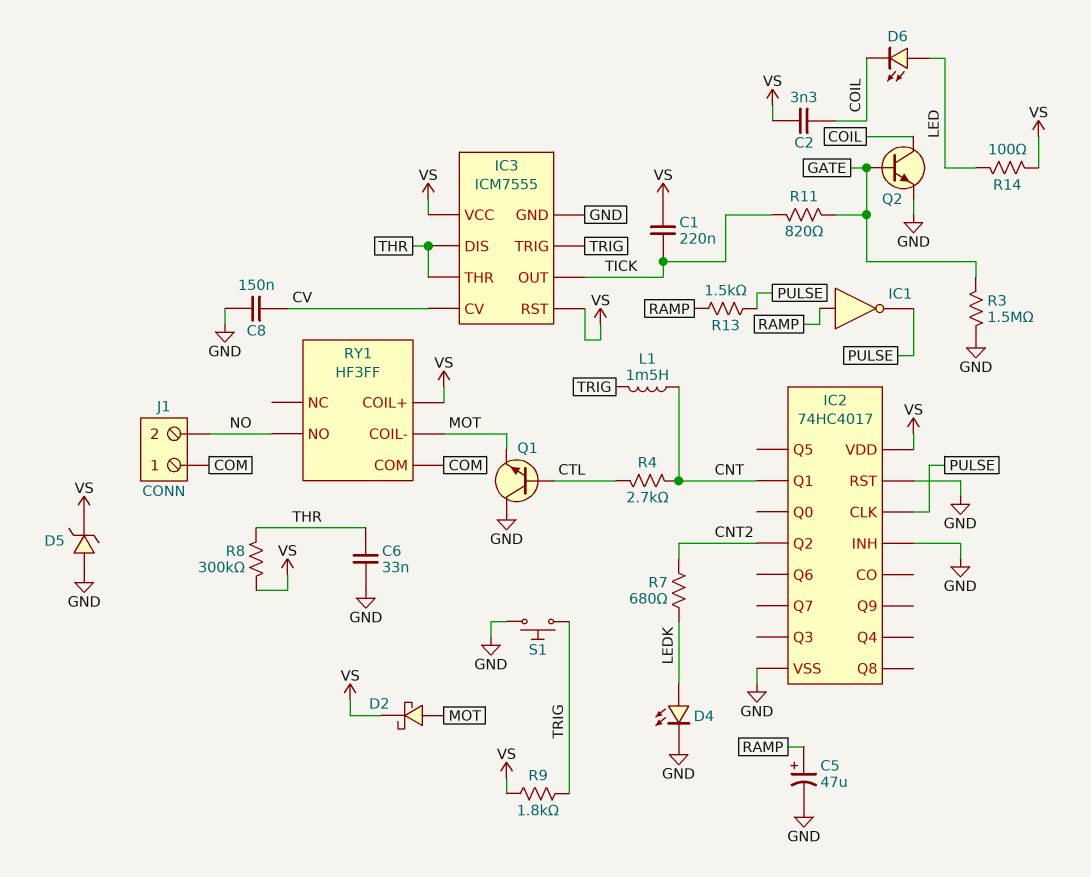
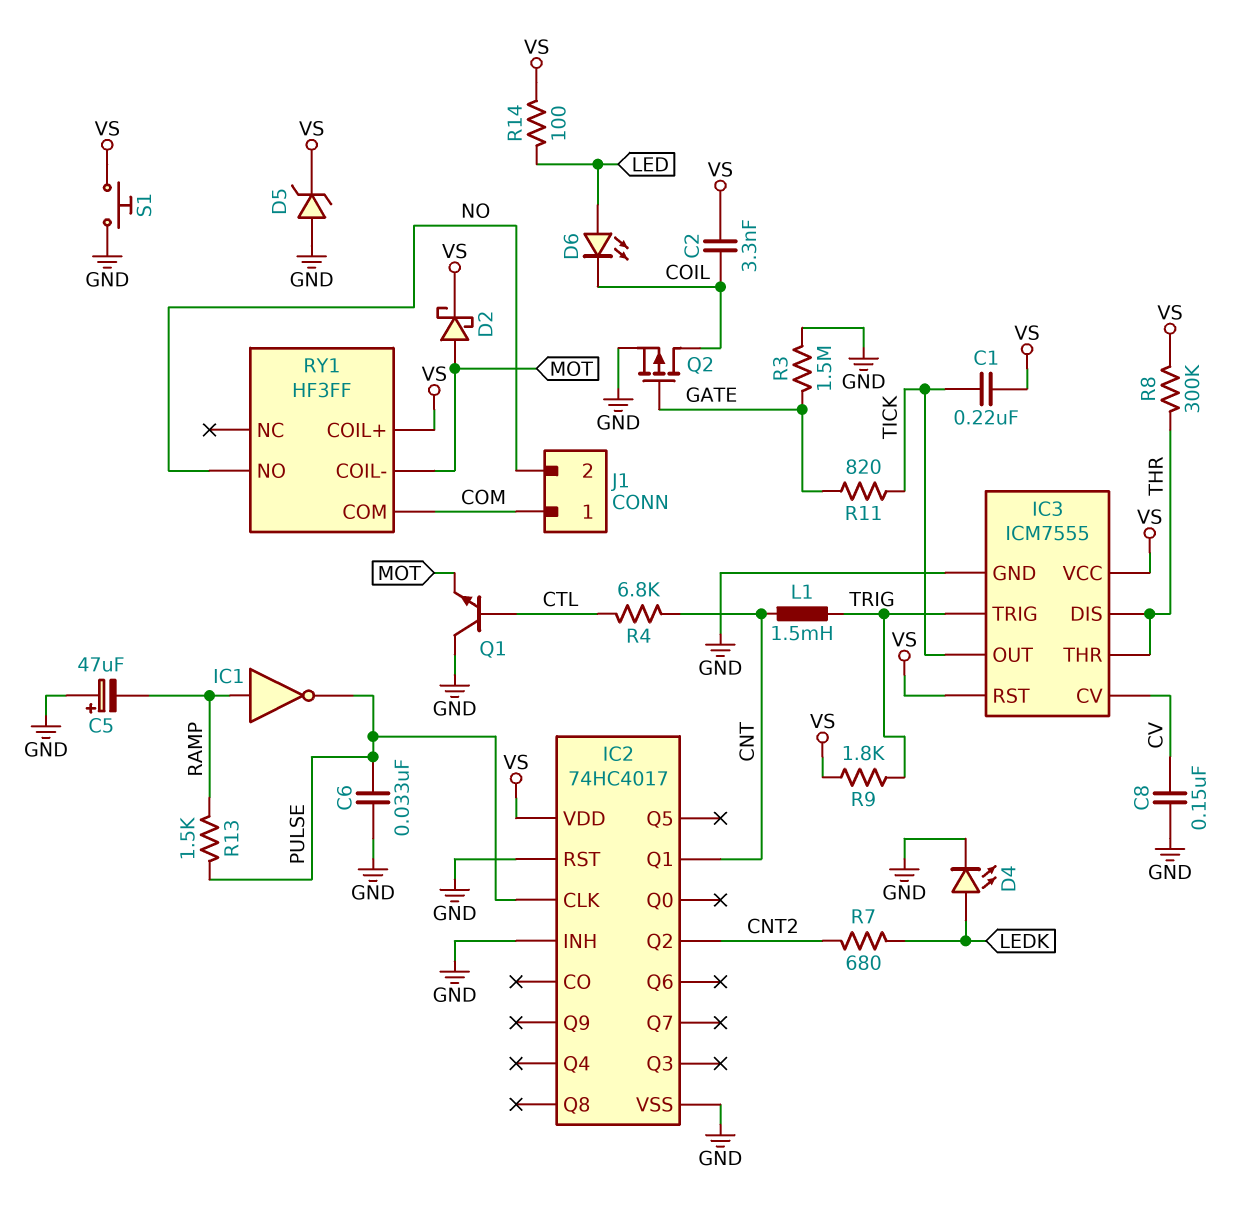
C5: 47uF (plus RAMP, minus GND) -> 47uF (plus GND, minus RAMP)
C6: 33nF (GND, THR) -> 33nF (GND, PULSE)
Q2: NPN (B GATE, C COIL, E GND) -> PMOS (G GATE, D COIL, S GND)
R4: 2.7k (CNT, CTL) -> 6.8k (CNT, CTL)
S1: button (GND, TRIG) -> button (GND, VS)

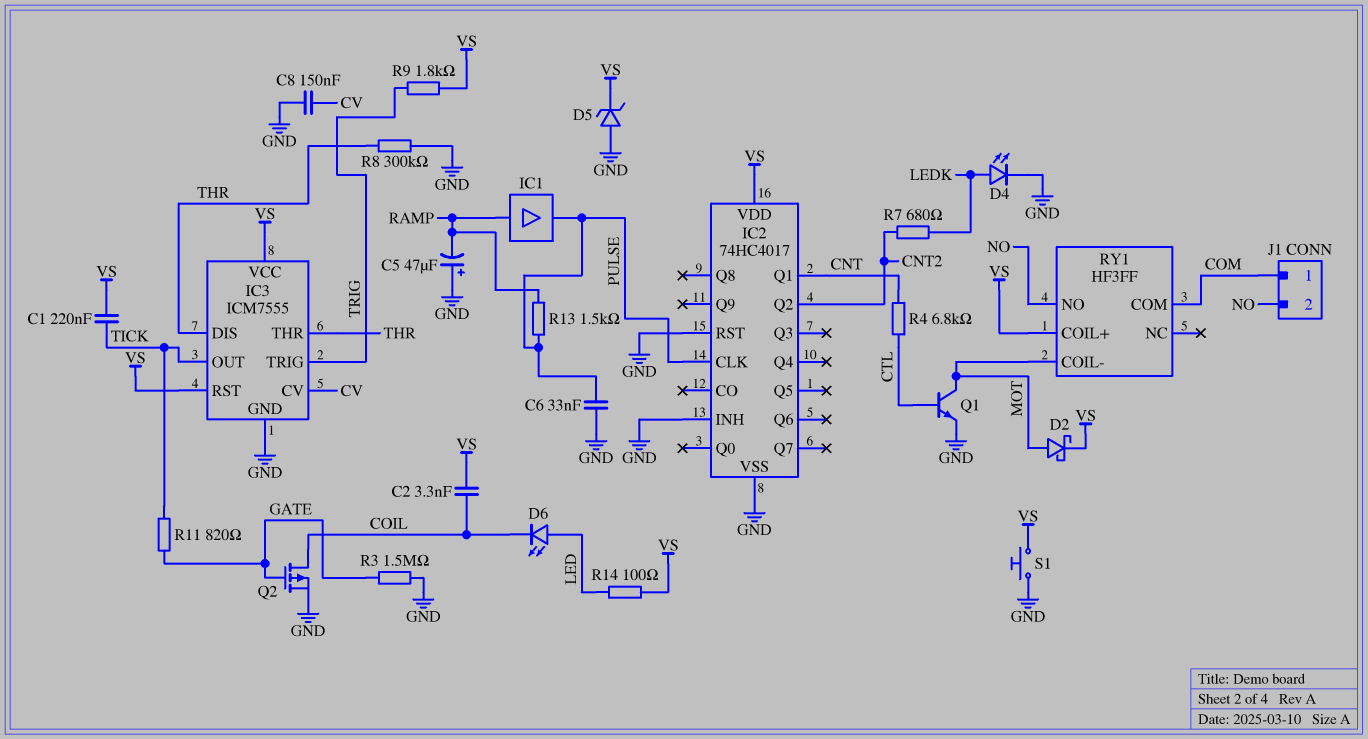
IC1: NOT (in RAMP, out PULSE) -> buffer (in RAMP, out PULSE)
L1: 1.5mH (CNT, TRIG) -> none
Q1: NPN (B CTL, C GND, E MOT) -> NPN (B CTL, C MOT, E GND)
R8: 300k (THR, VS) -> 300k (GND, THR)

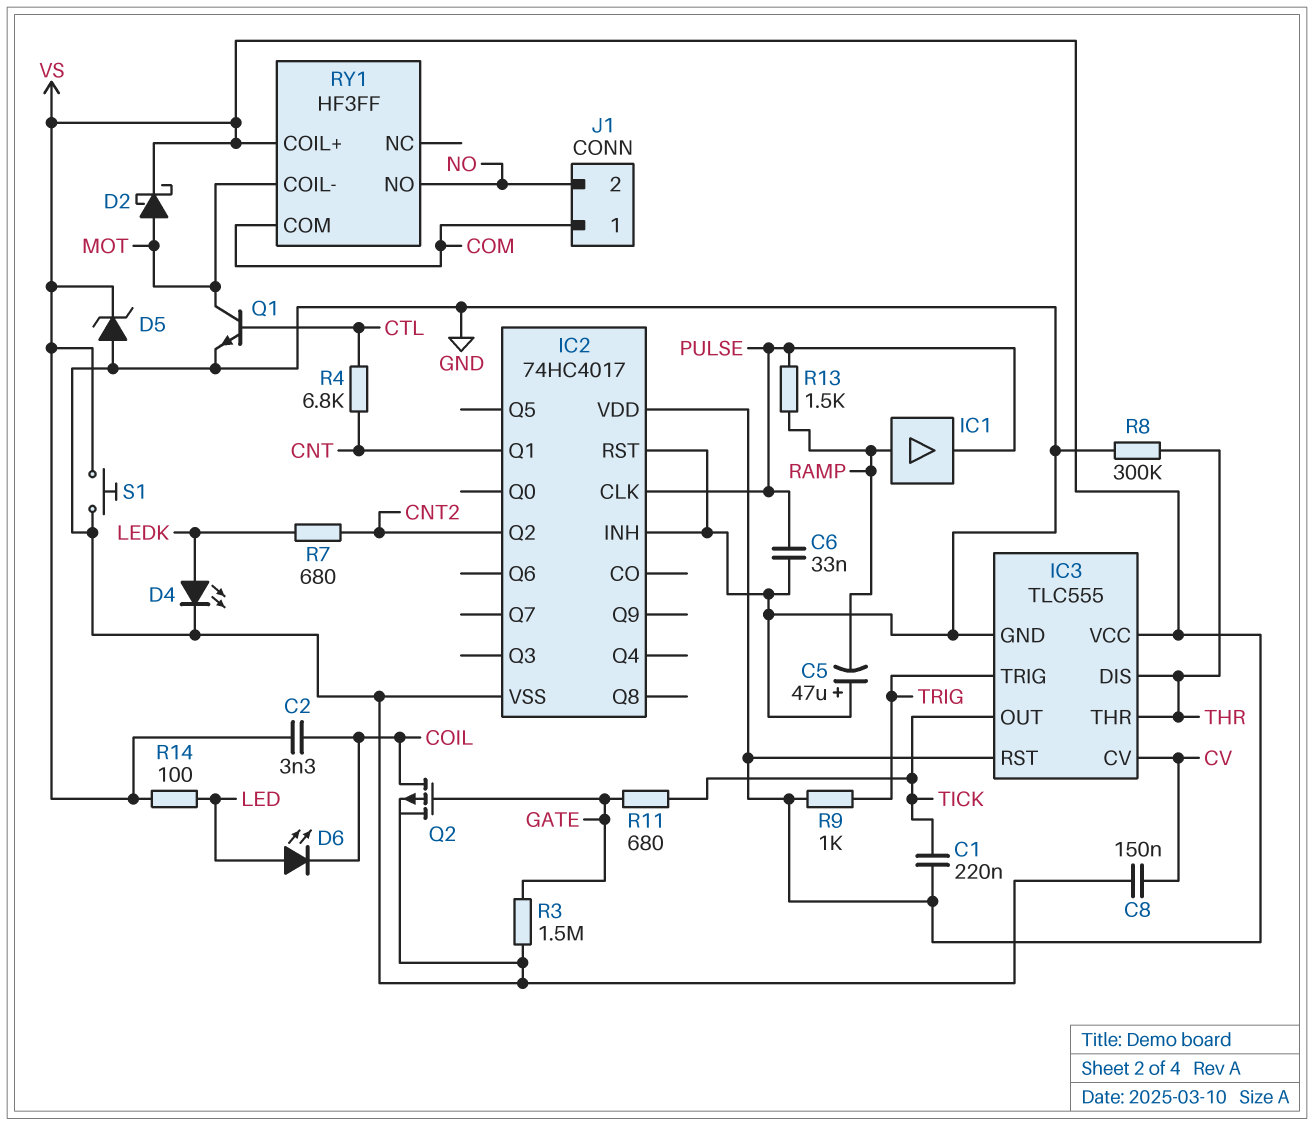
IC3: ICM7555 -> TLC555
R9: 1.8k (TRIG, VS) -> 1k (TRIG, VS)
R11: 820 (GATE, TICK) -> 680 (GATE, TICK)

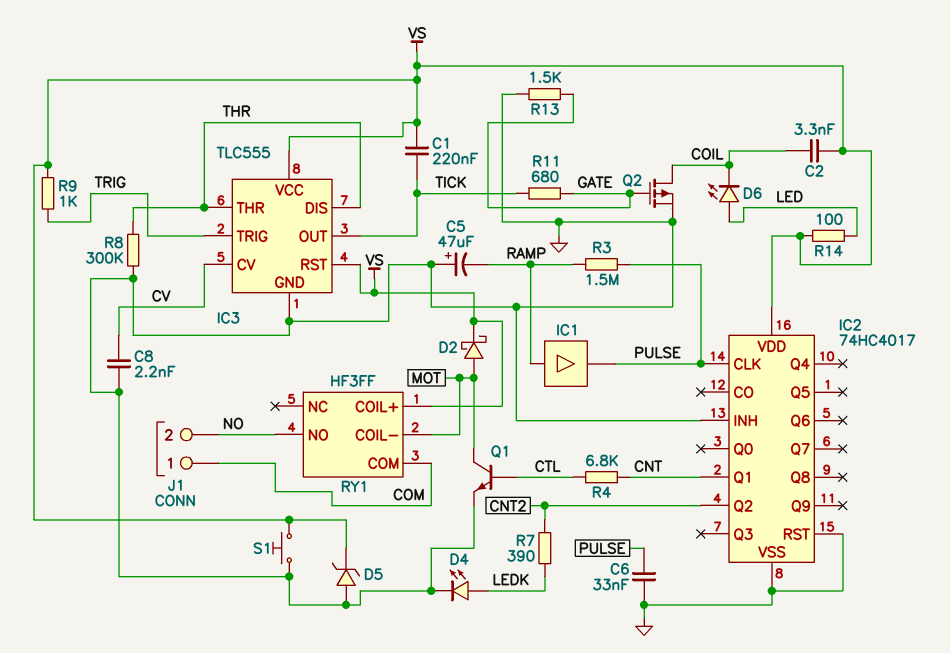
C8: 150nF (CV, GND) -> 2.2nF (CV, GND)
R3: 1.5M (GATE, GND) -> 1.5M (PULSE, RAMP)
R7: 680 (CNT2, LEDK) -> 390 (CNT2, LEDK)
R13: 1.5k (PULSE, RAMP) -> 1.5k (GATE, GND)

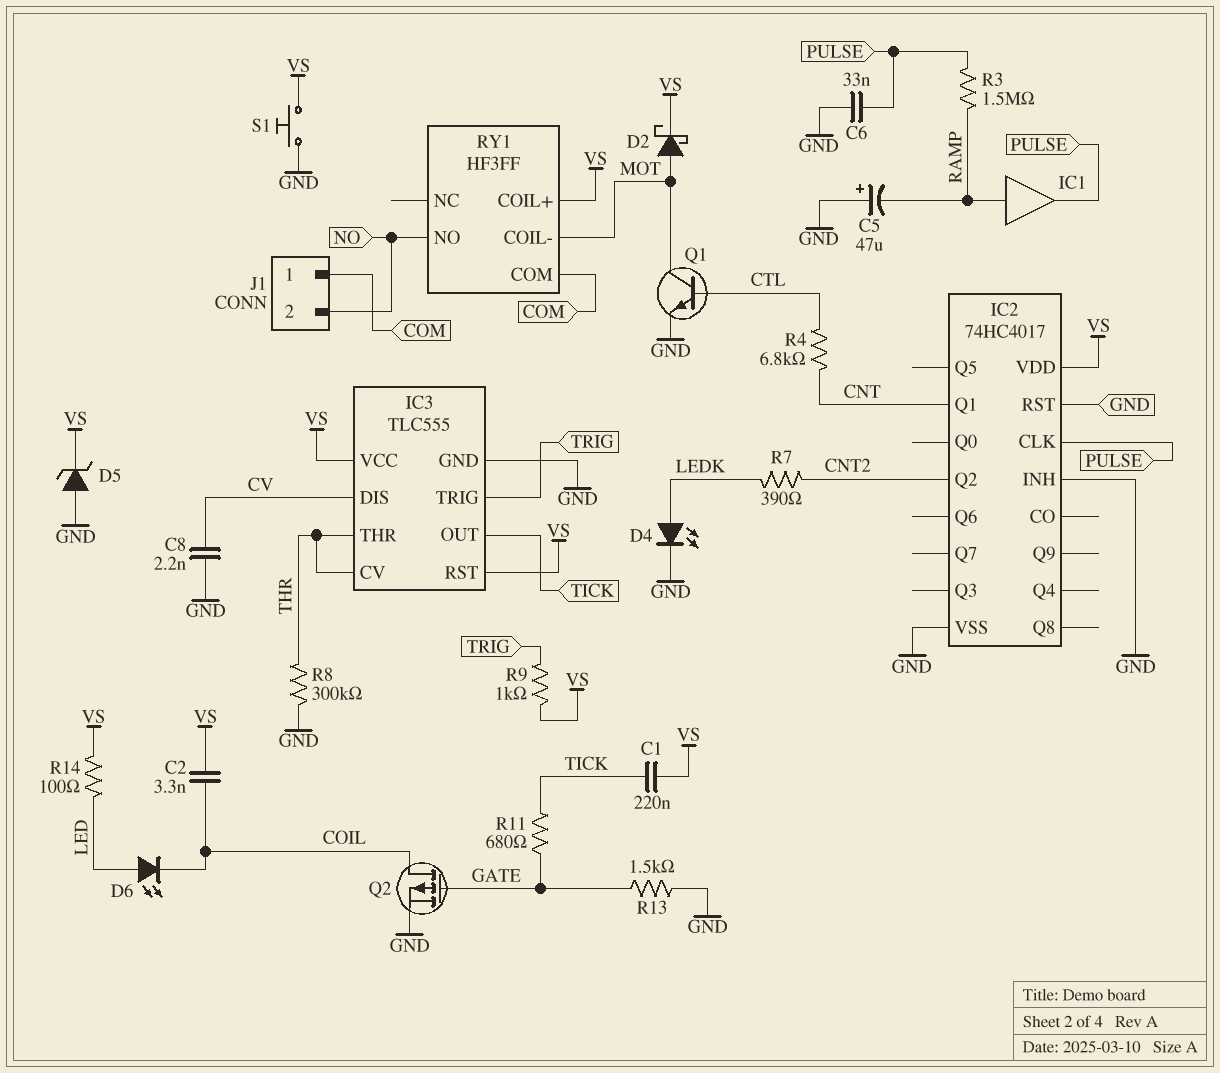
IC3 pin CV: CV -> THR
IC3 pin DIS: THR -> CV

